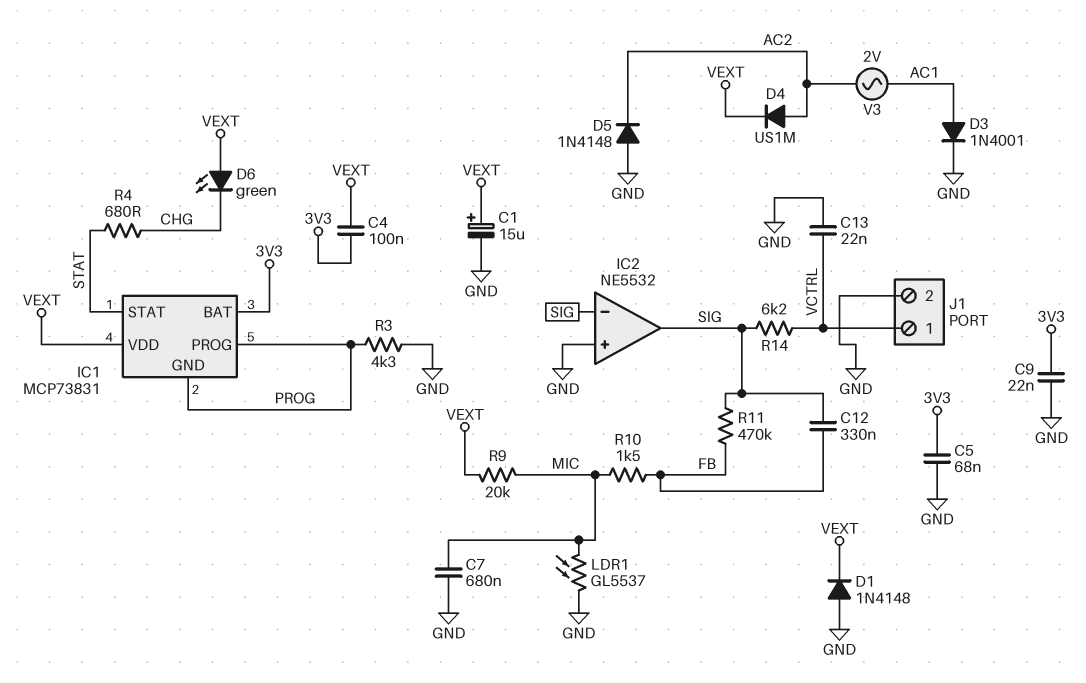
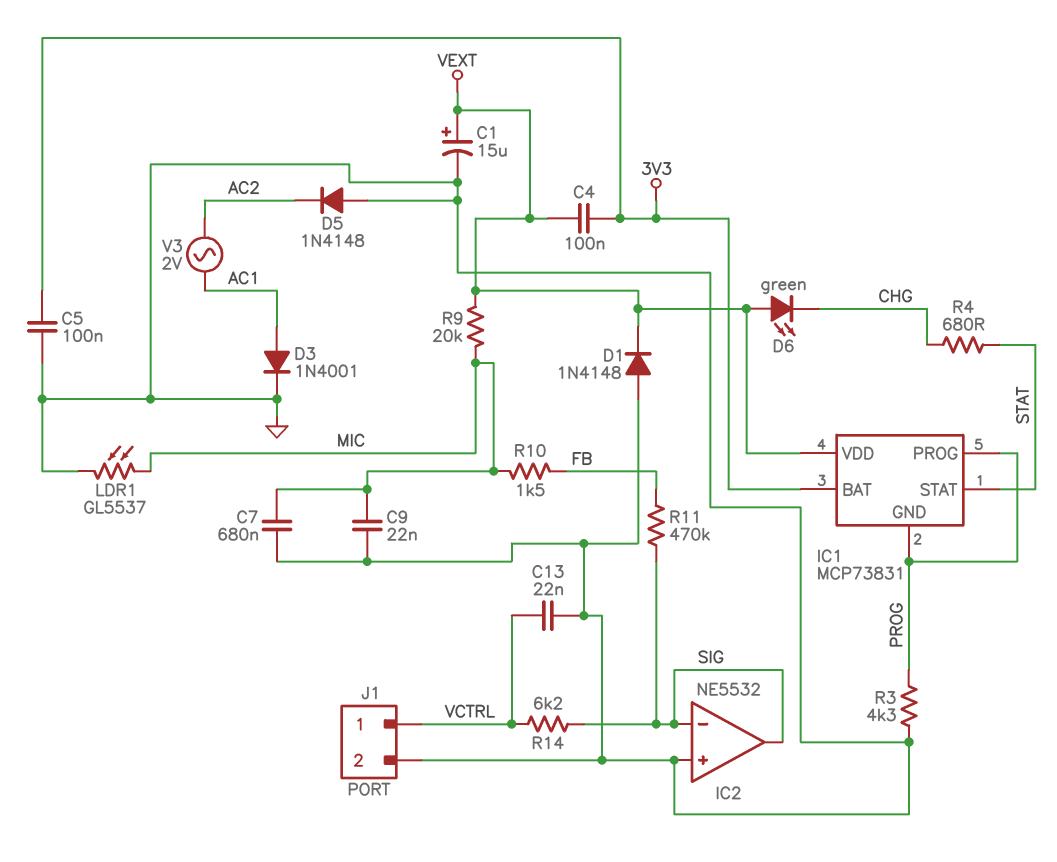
C5: 68nF (3V3, GND) -> 100nF (3V3, GND)
C9: 22nF (3V3, GND) -> 22nF (GND, MIC)
C12: 330nF (FB, SIG) -> none
D4: diode US1M (A AC2, K VEXT) -> none

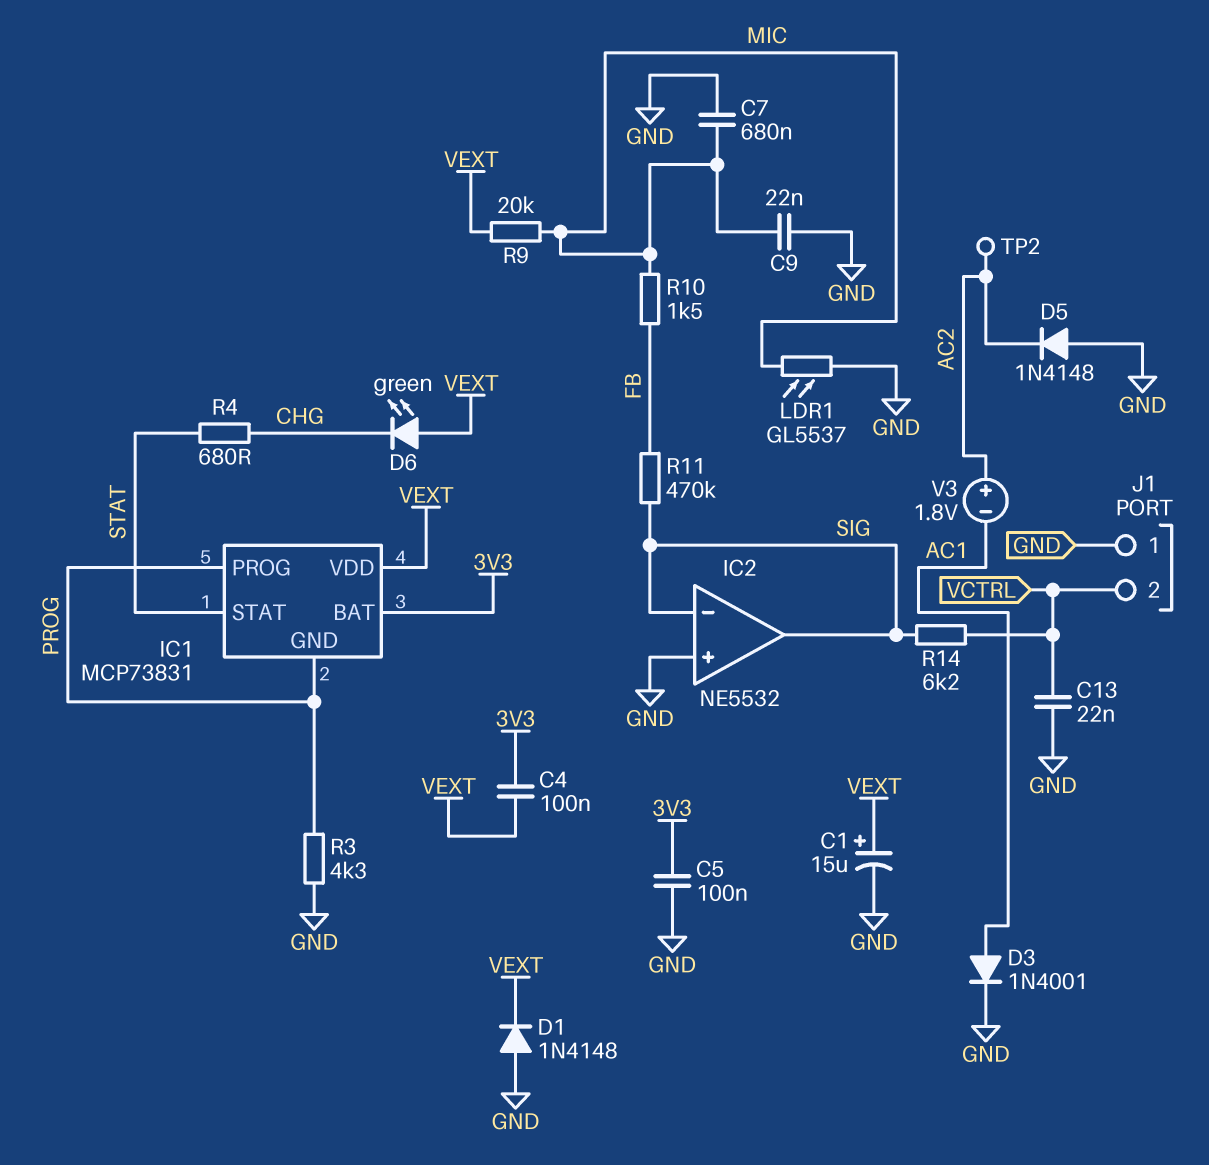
J1 pin 1: VCTRL -> GND
J1 pin 2: GND -> VCTRL
TP2: none -> test point (AC2)
V3: AC 2V (AC1, AC2) -> 1.8V (plus AC2, minus AC1)

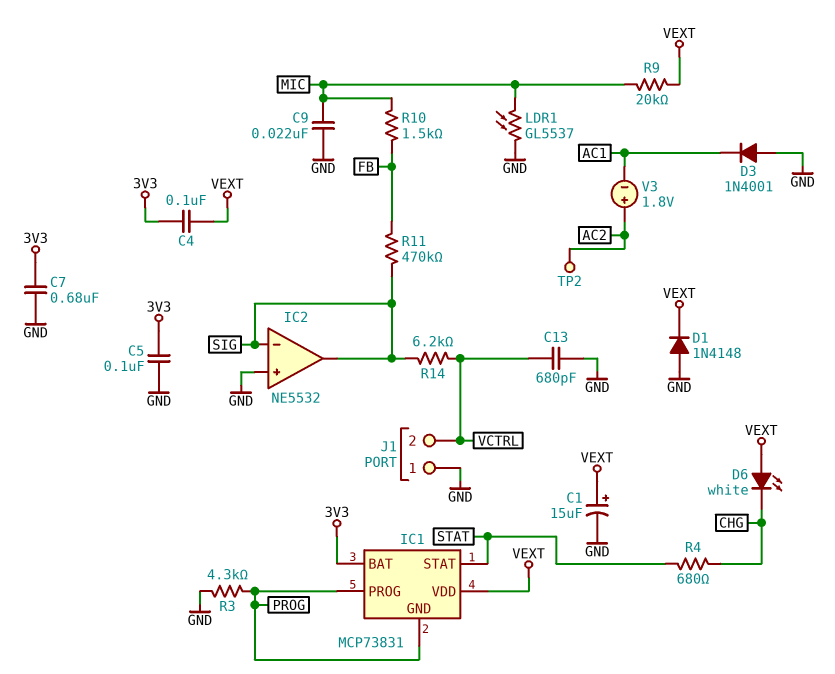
C7: 680nF (GND, MIC) -> 680nF (3V3, GND)
C13: 22nF (GND, VCTRL) -> 680pF (GND, VCTRL)
D3: diode 1N4001 (A AC1, K GND) -> diode 1N4001 (A GND, K AC1)
D5: diode 1N4148 (A GND, K AC2) -> none
D6: LED green (A VEXT, K CHG) -> LED white (A VEXT, K CHG)

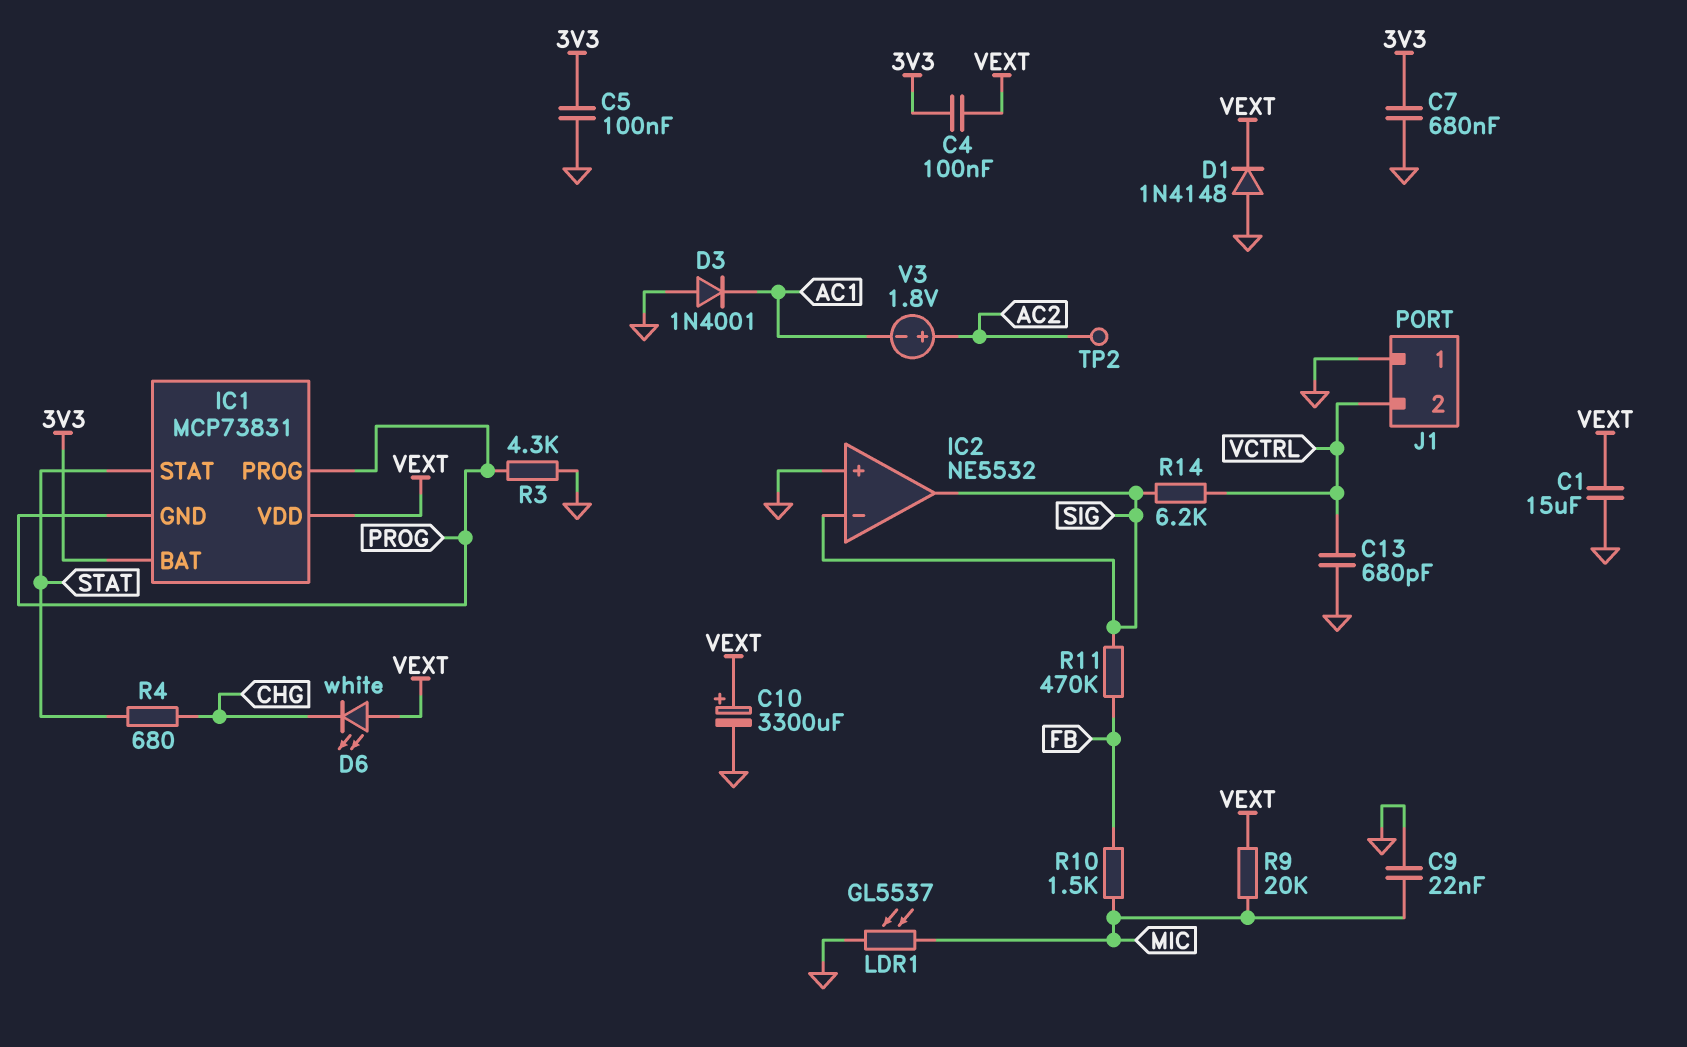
C1: 15uF (plus VEXT, minus GND) -> 15uF (GND, VEXT)
C10: none -> 3300uF (plus VEXT, minus GND)

